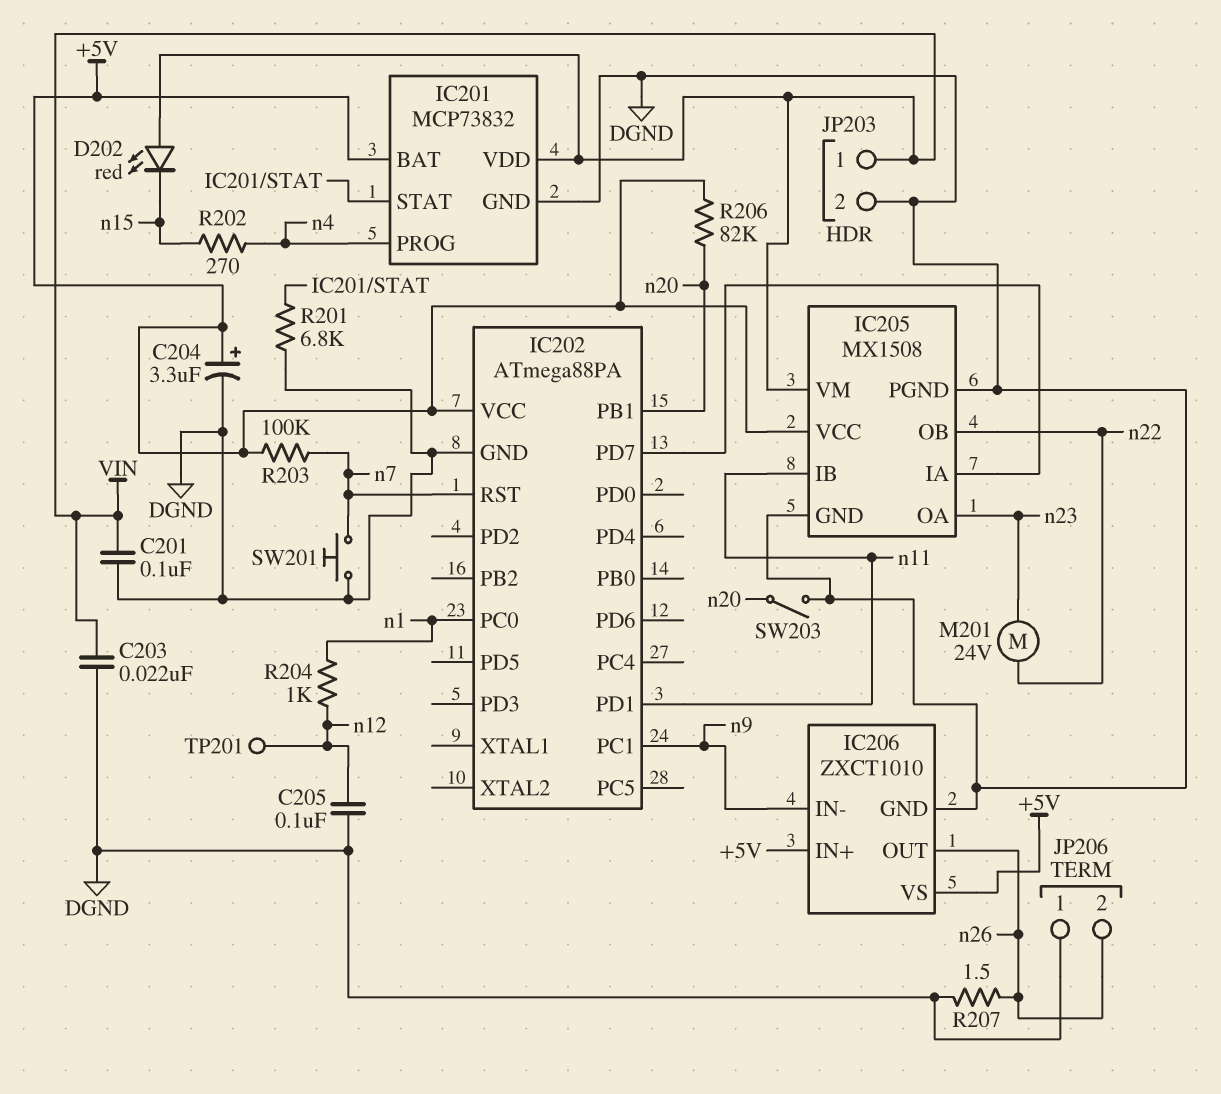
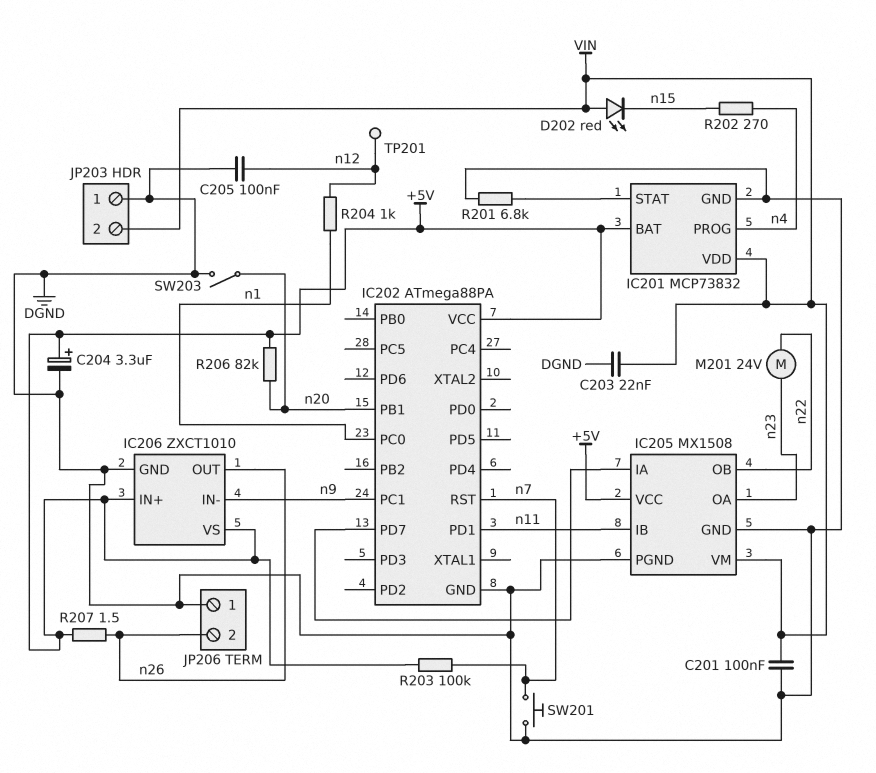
JP203 pin 1: VIN -> DGND
JP203 pin 2: DGND -> VIN
R207: 1.5 (DGND, n26) -> 1.5 (+5V, n26)

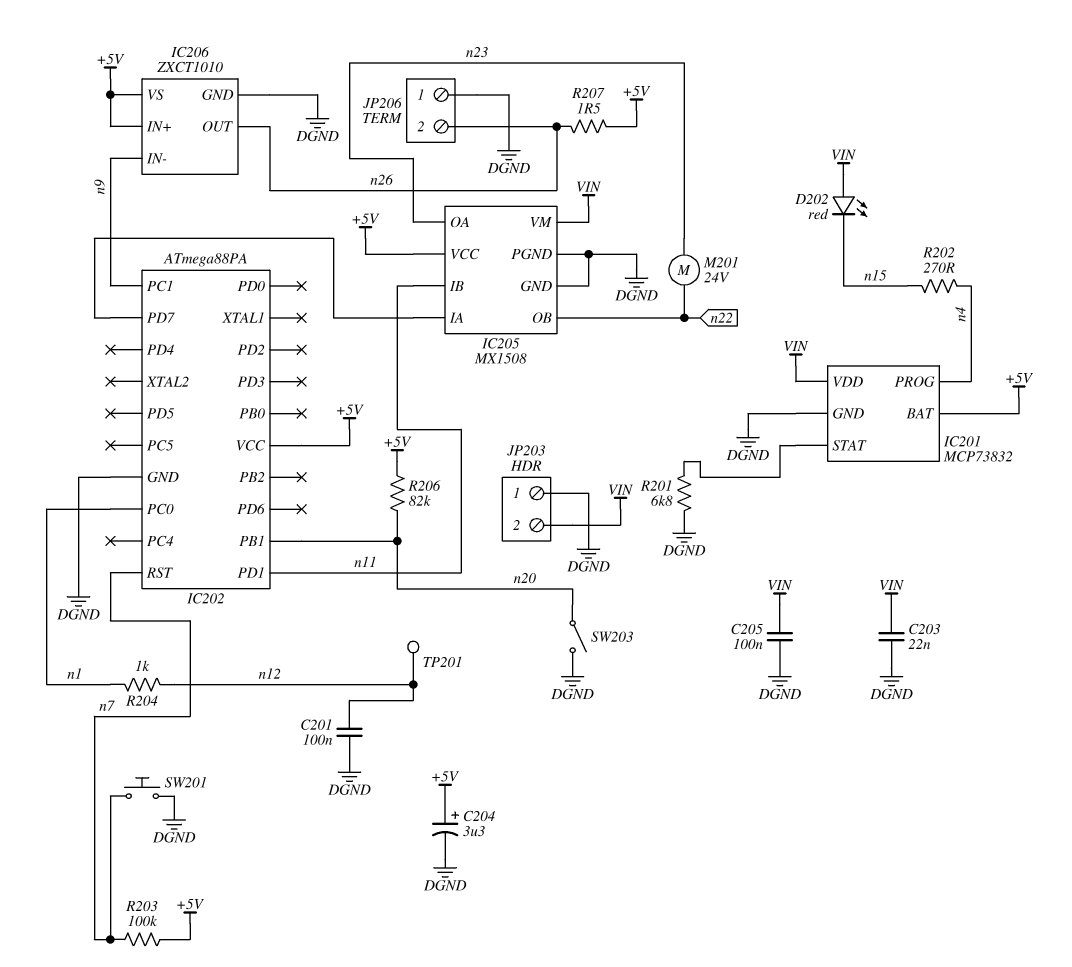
C201: 100nF (DGND, VIN) -> 100nF (DGND, n12)
C205: 100nF (DGND, n12) -> 100nF (DGND, VIN)

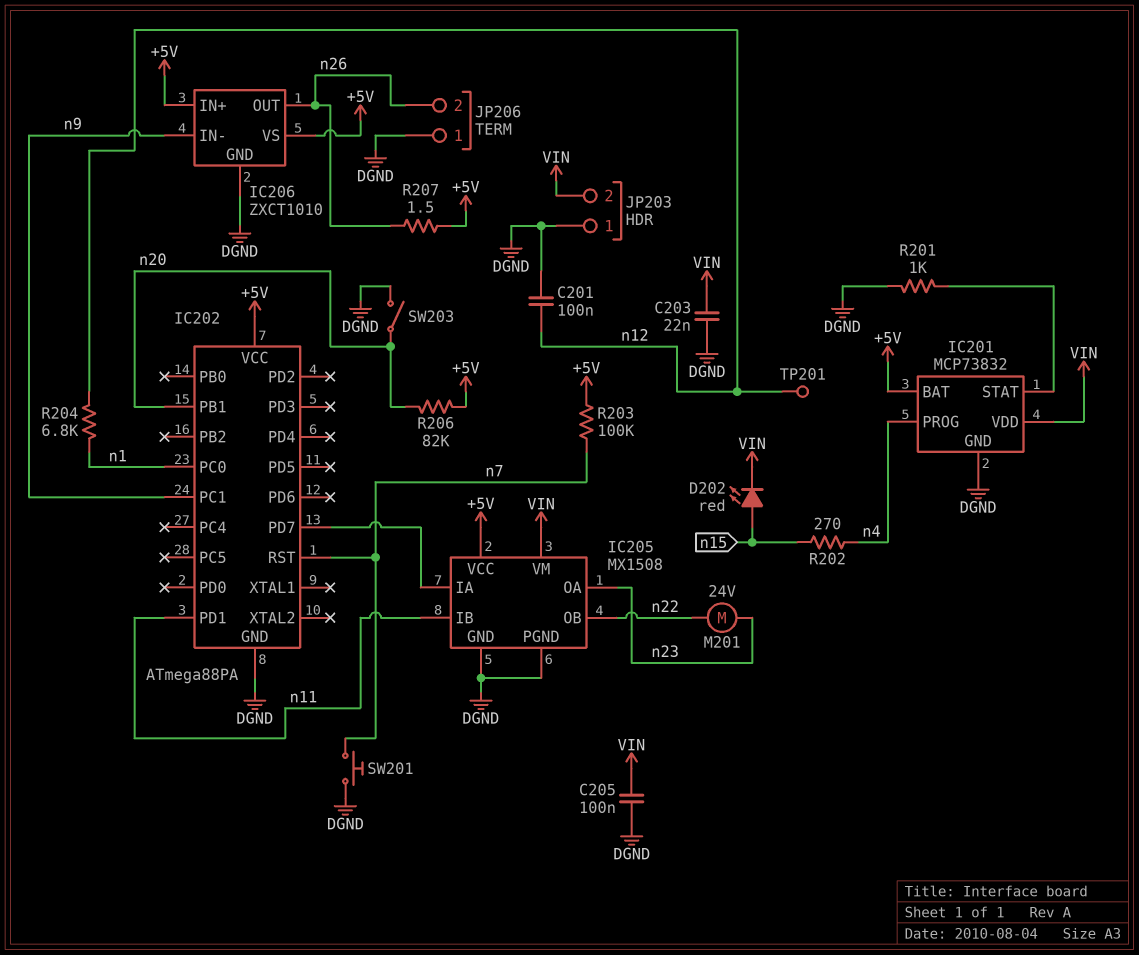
C204: 3.3uF (plus +5V, minus DGND) -> none
D202: LED red (A VIN, K n15) -> LED red (A n15, K VIN)
R201: 6.8k (DGND, IC201/STAT) -> 1k (DGND, IC201/STAT)
R204: 1k (n1, n12) -> 6.8k (n1, n12)

